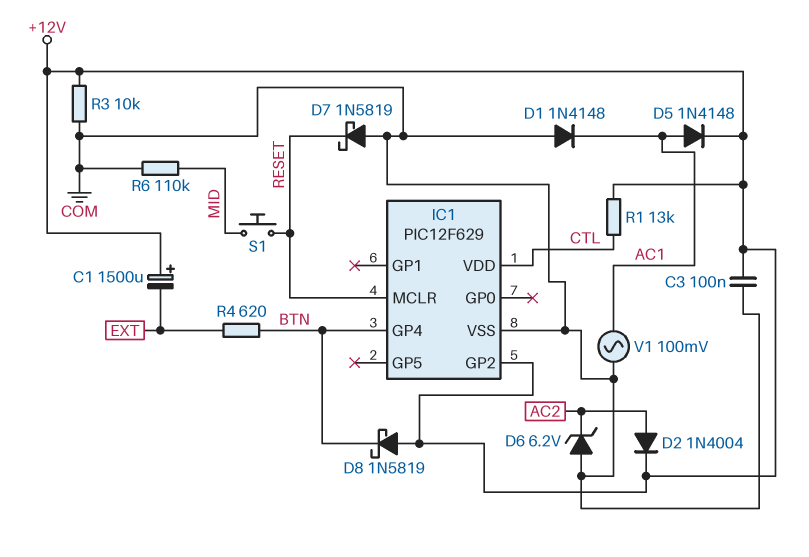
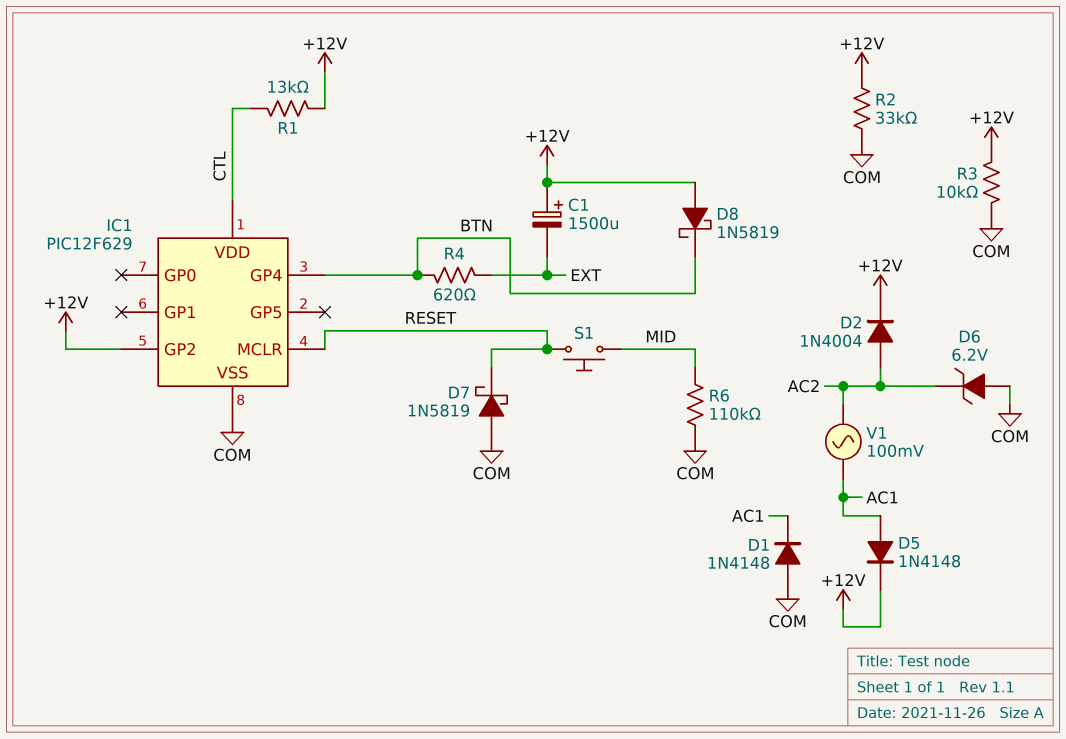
C3: 100nF (+12V, COM) -> none
R2: none -> 33k (+12V, COM)
V1: AC 100mV (AC1, COM) -> AC 100mV (AC1, AC2)

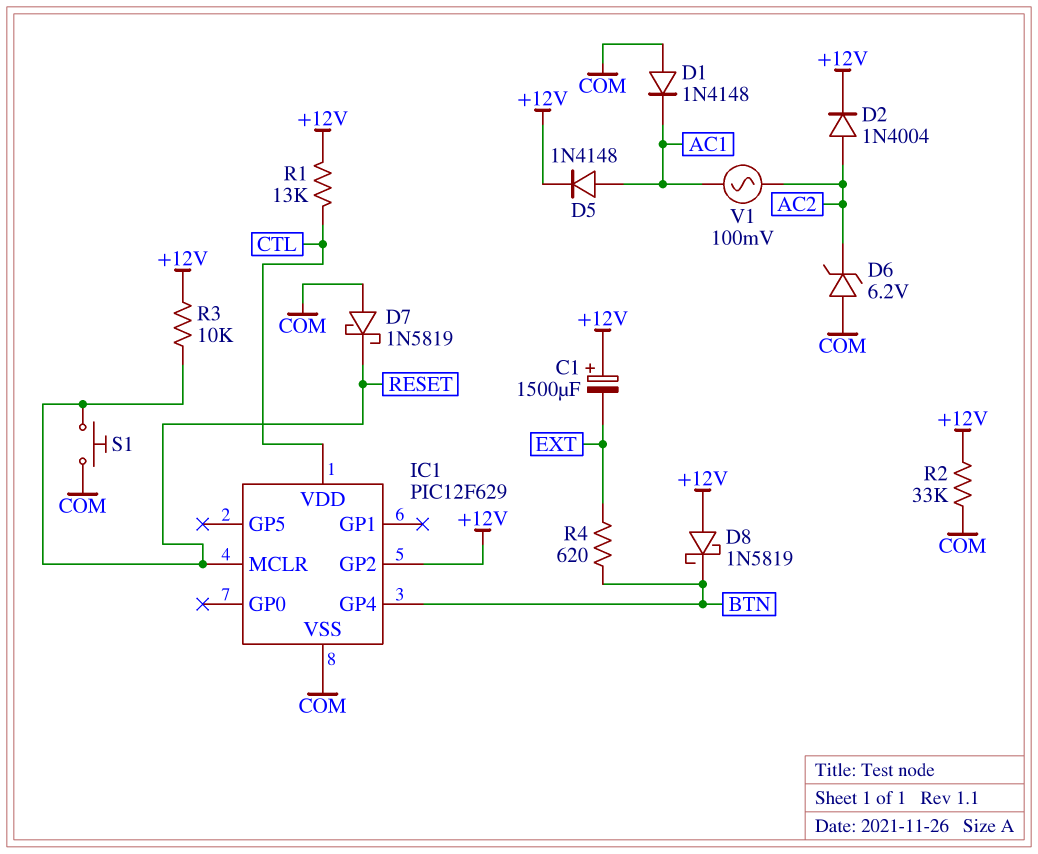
R3: 10k (+12V, COM) -> 10k (+12V, RESET)
R6: 110k (COM, MID) -> none
S1: button (MID, RESET) -> button (COM, RESET)

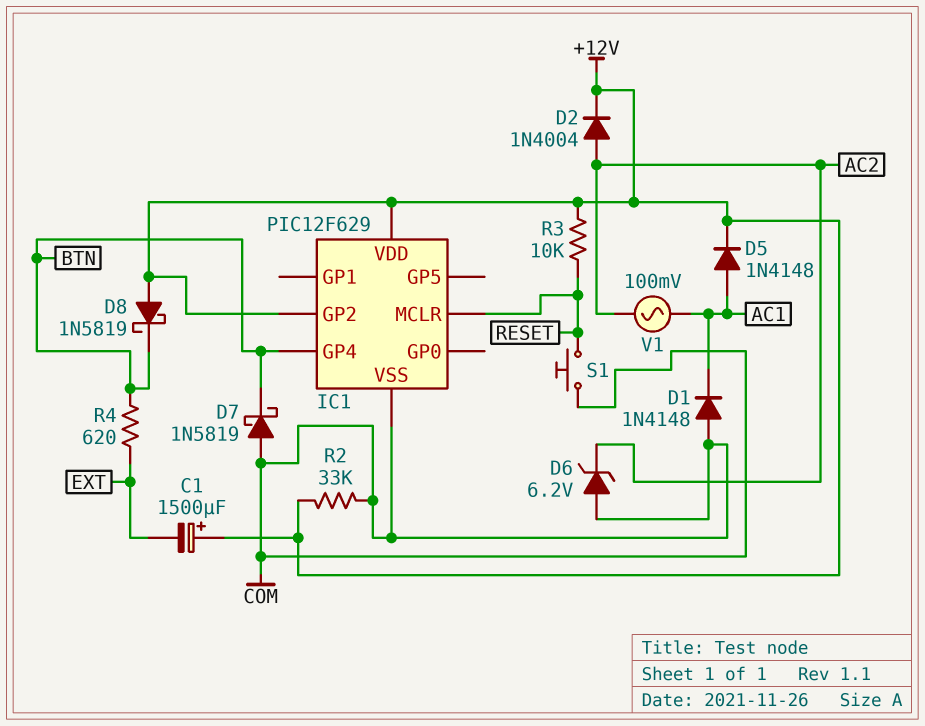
D7: schottky 1N5819 (A COM, K RESET) -> schottky 1N5819 (A COM, K BTN)
IC1 pin VDD: CTL -> +12V
R1: 13k (+12V, CTL) -> none

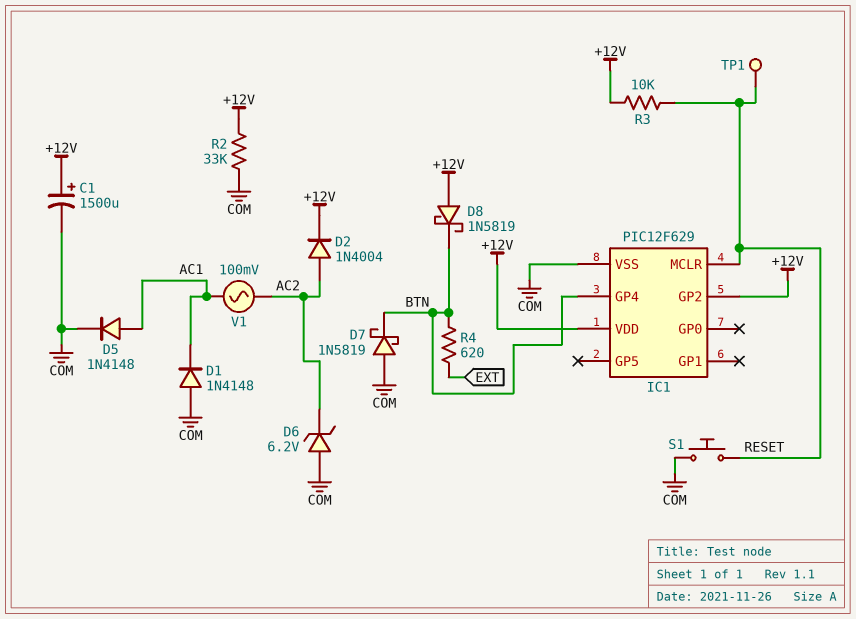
C1: 1500uF (plus +12V, minus EXT) -> 1500uF (plus +12V, minus COM)
D5: diode 1N4148 (A AC1, K +12V) -> diode 1N4148 (A AC1, K COM)
TP1: none -> test point (RESET)

